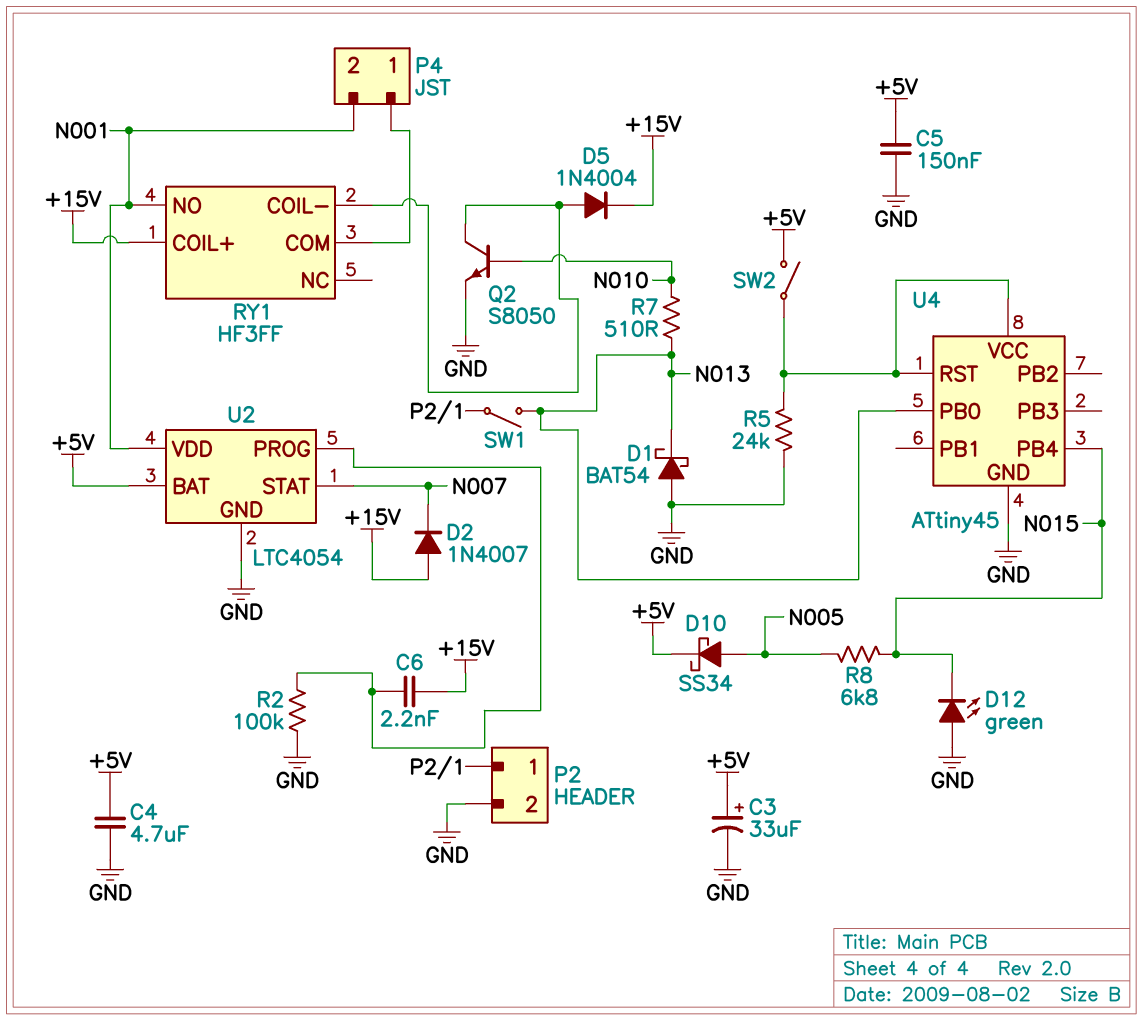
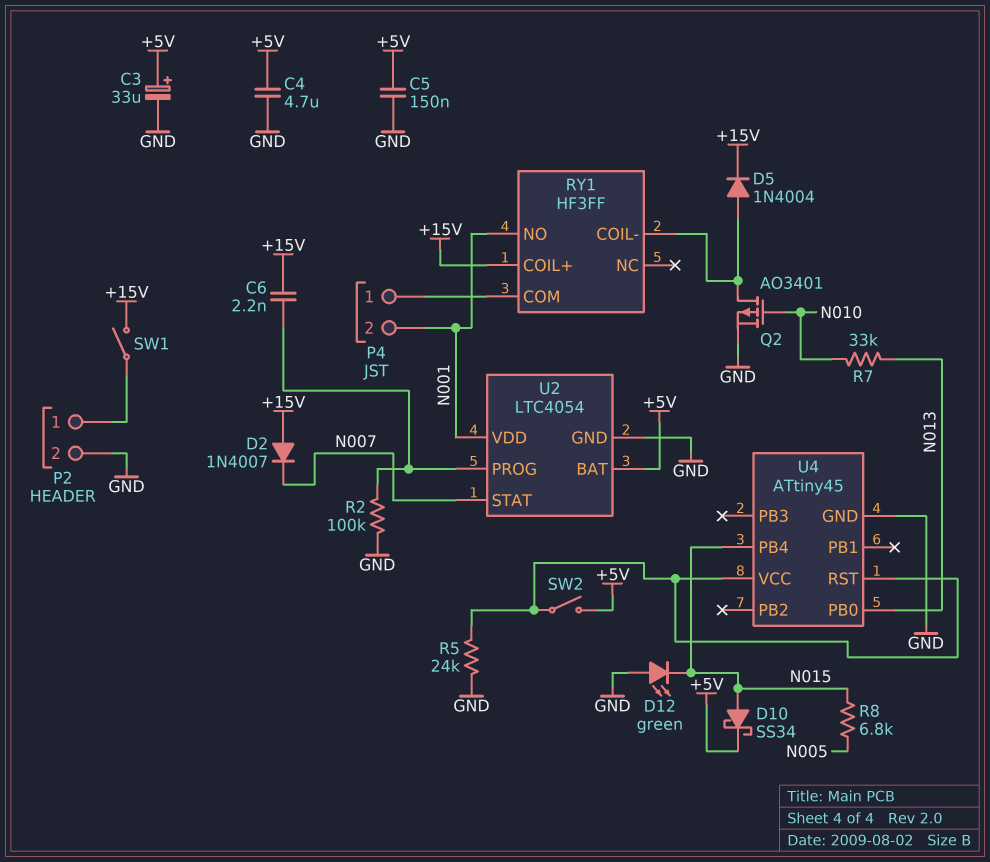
D1: schottky BAT54 (A GND, K N013) -> none
D10: schottky SS34 (A N005, K +5V) -> schottky SS34 (A N015, K +5V)
Q2: NPN S8050 (B N010, C RY1/COIL-, E GND) -> PMOS AO3401 (G N010, D RY1/COIL-, S GND)
R7: 510 (N010, N013) -> 33k (N010, N013)
SW1: switch (N013, P2/1) -> switch (+15V, P2/1)

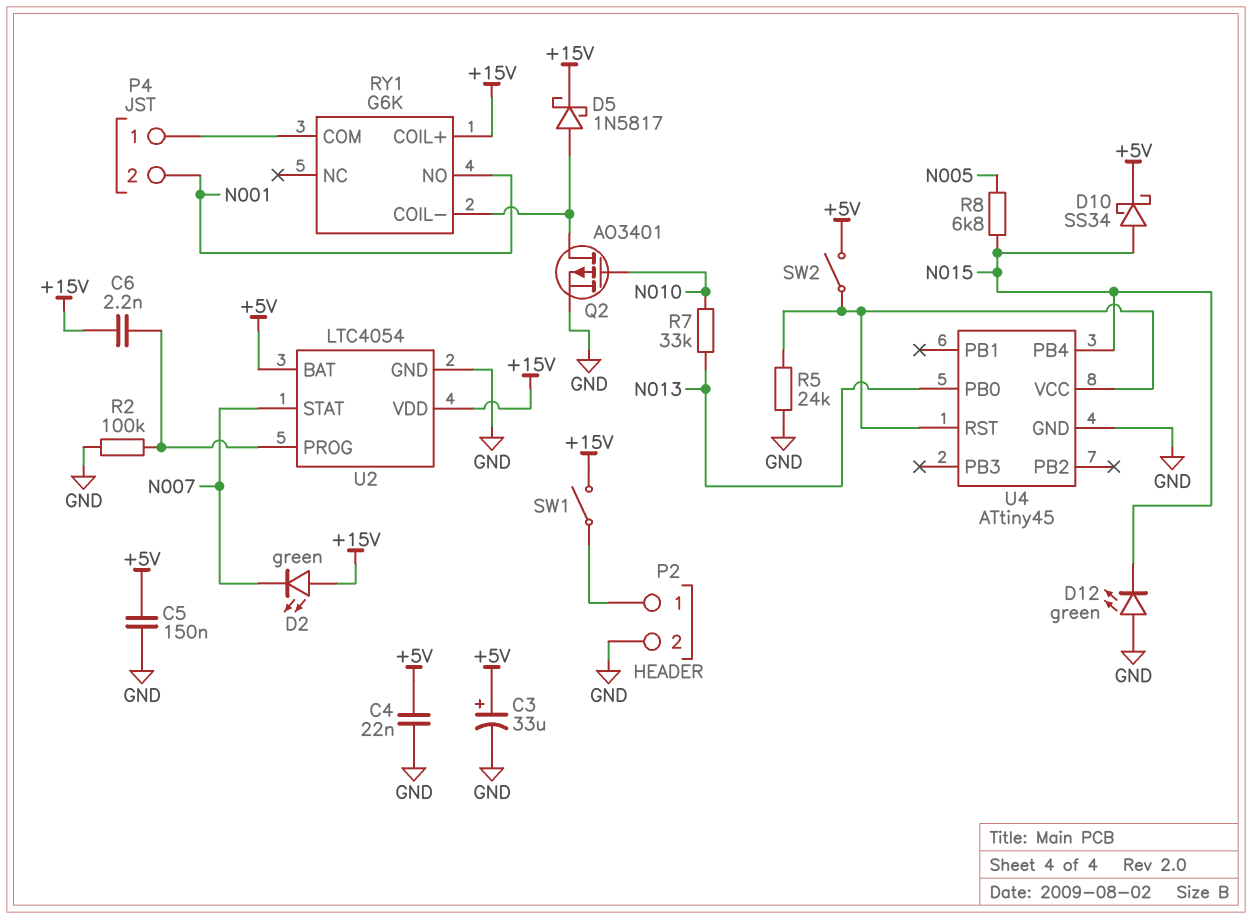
C4: 4.7uF (+5V, GND) -> 22nF (+5V, GND)
D2: diode 1N4007 (A +15V, K N007) -> LED green (A +15V, K N007)
D5: diode 1N4004 (A RY1/COIL-, K +15V) -> schottky 1N5817 (A RY1/COIL-, K +15V)
RY1: HF3FF -> G6K
U2 pin VDD: N001 -> +15V

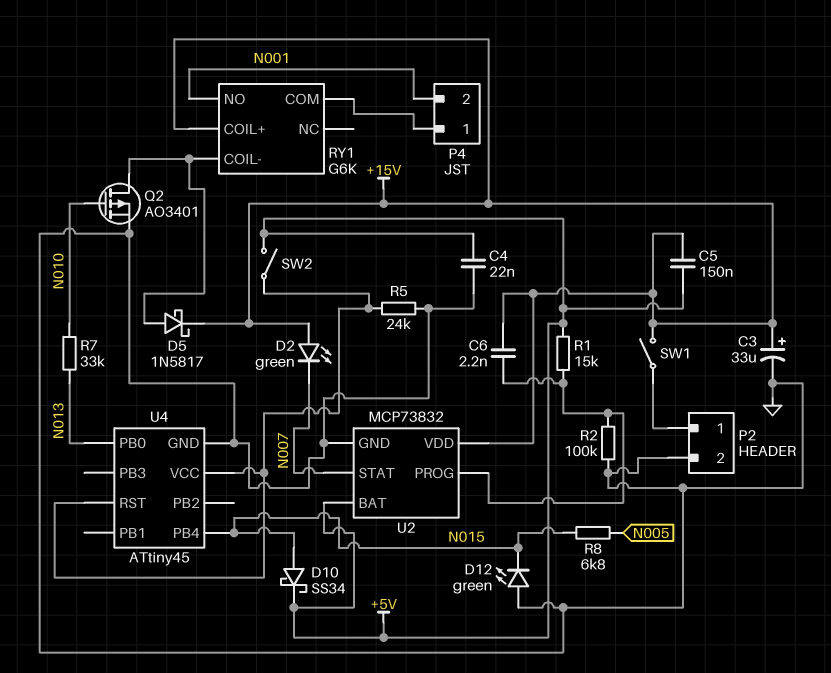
C3: 33uF (plus +5V, minus GND) -> 33uF (plus +15V, minus GND)
C5: 150nF (+5V, GND) -> 150nF (+5V, +15V)
R1: none -> 15k (+5V, U2/PROG)
U2: LTC4054 -> MCP73832

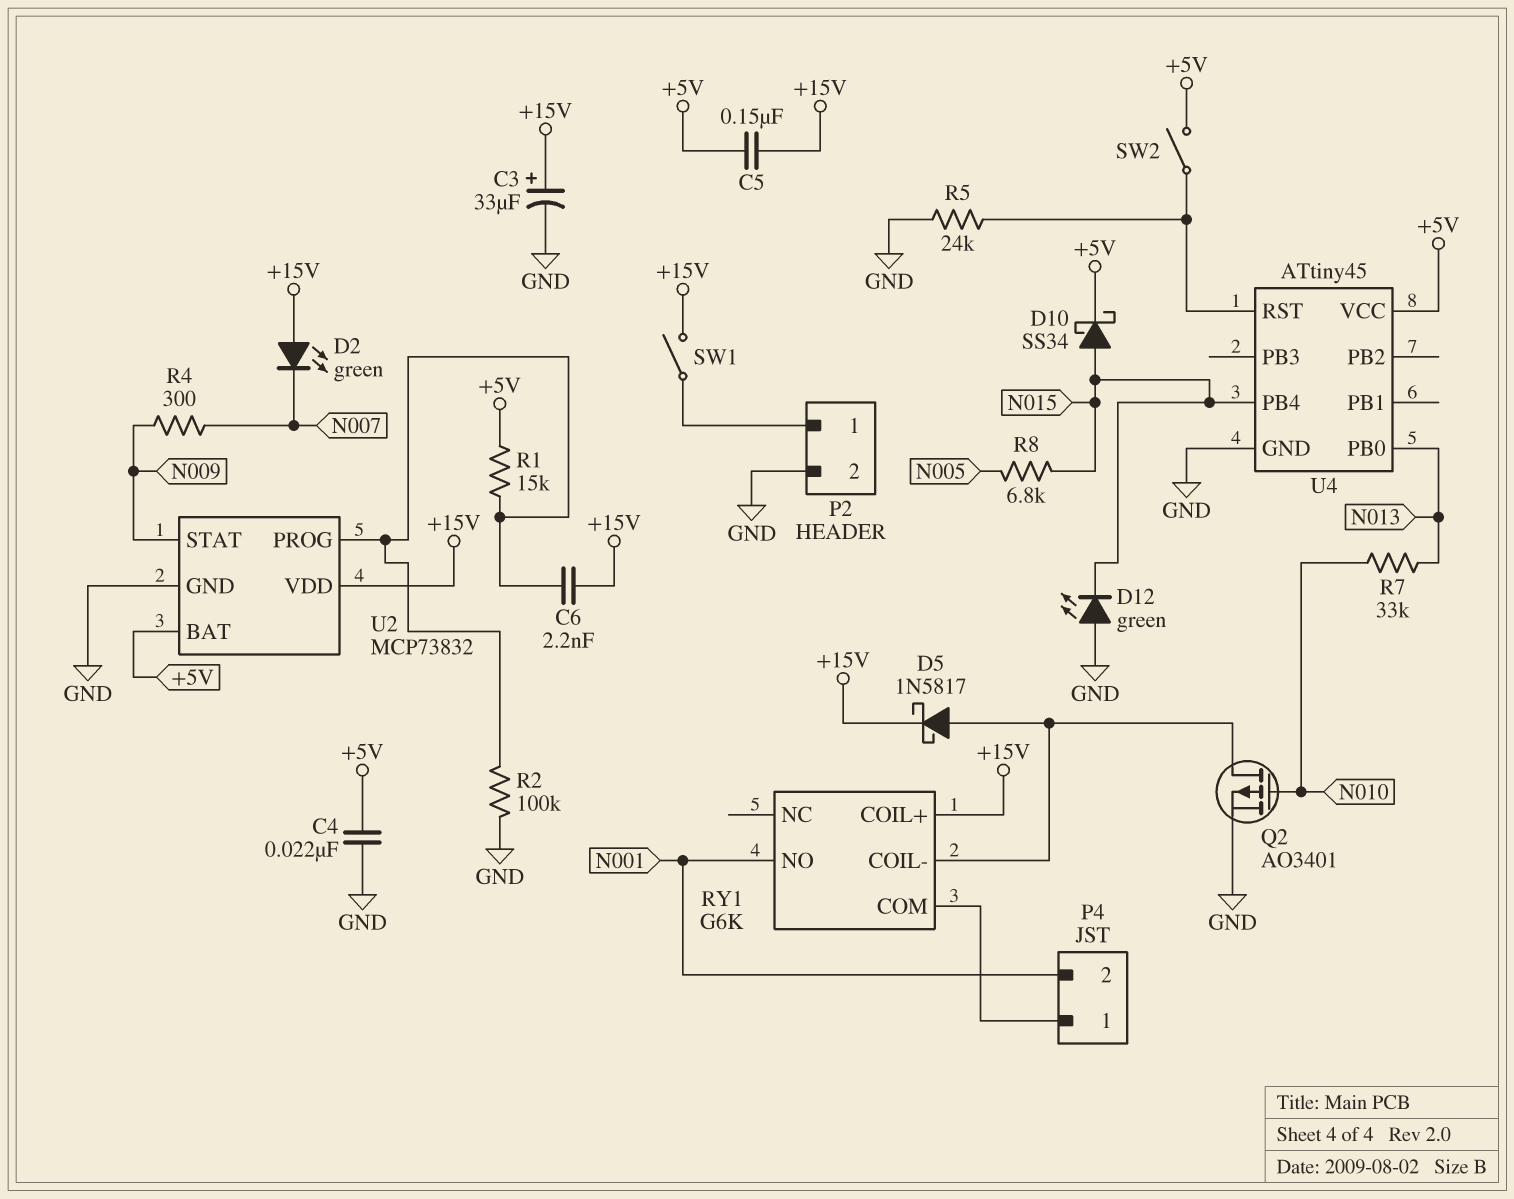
R4: none -> 300 (N007, N009)
U2 pin STAT: N007 -> N009
U4 pin VCC: U4/RST -> +5V

